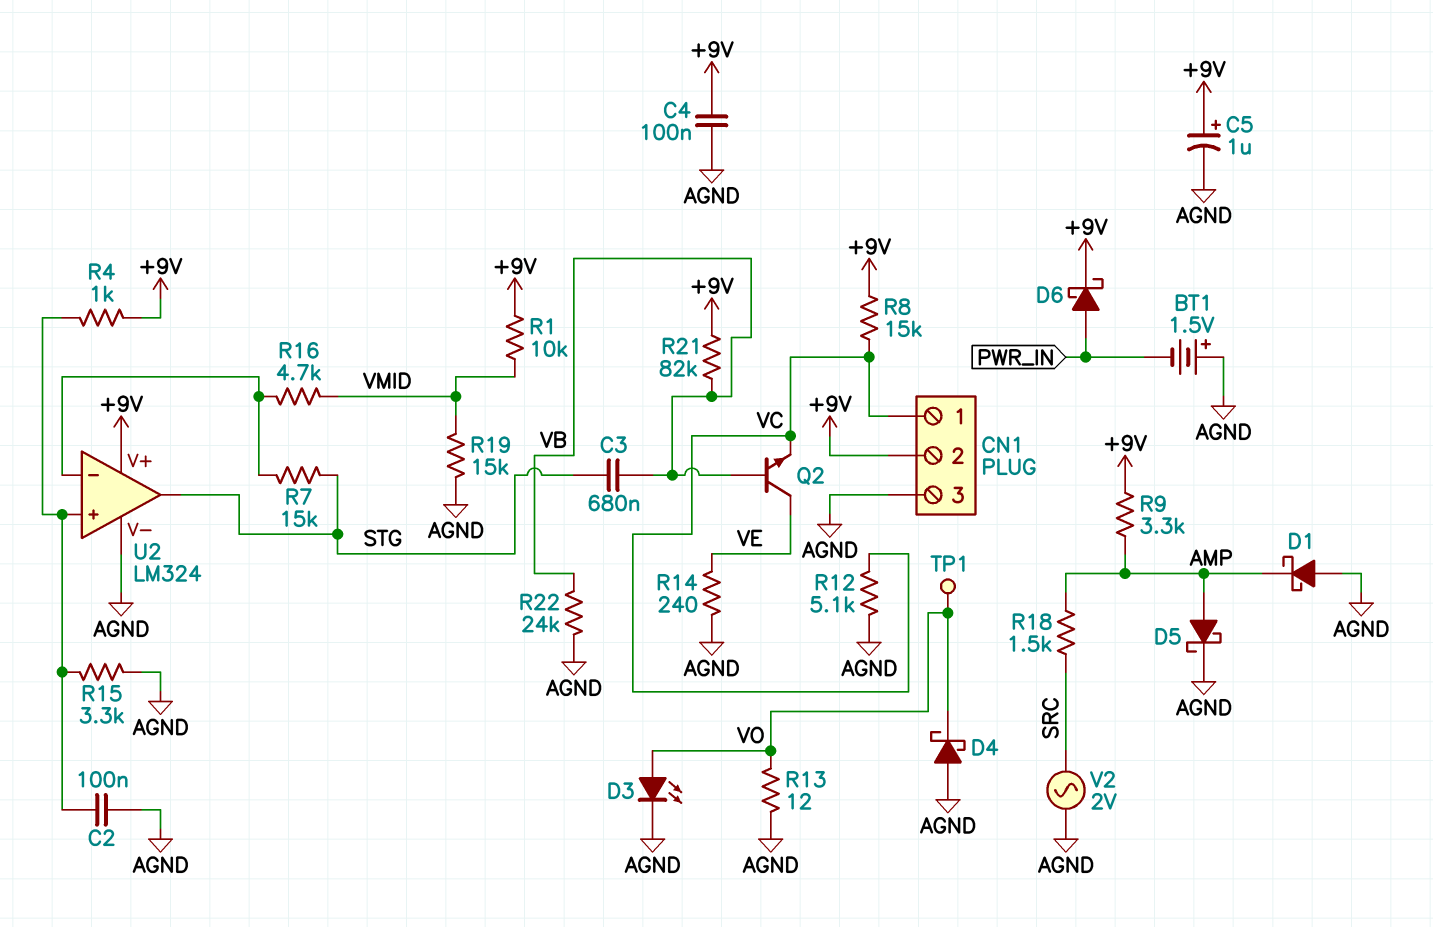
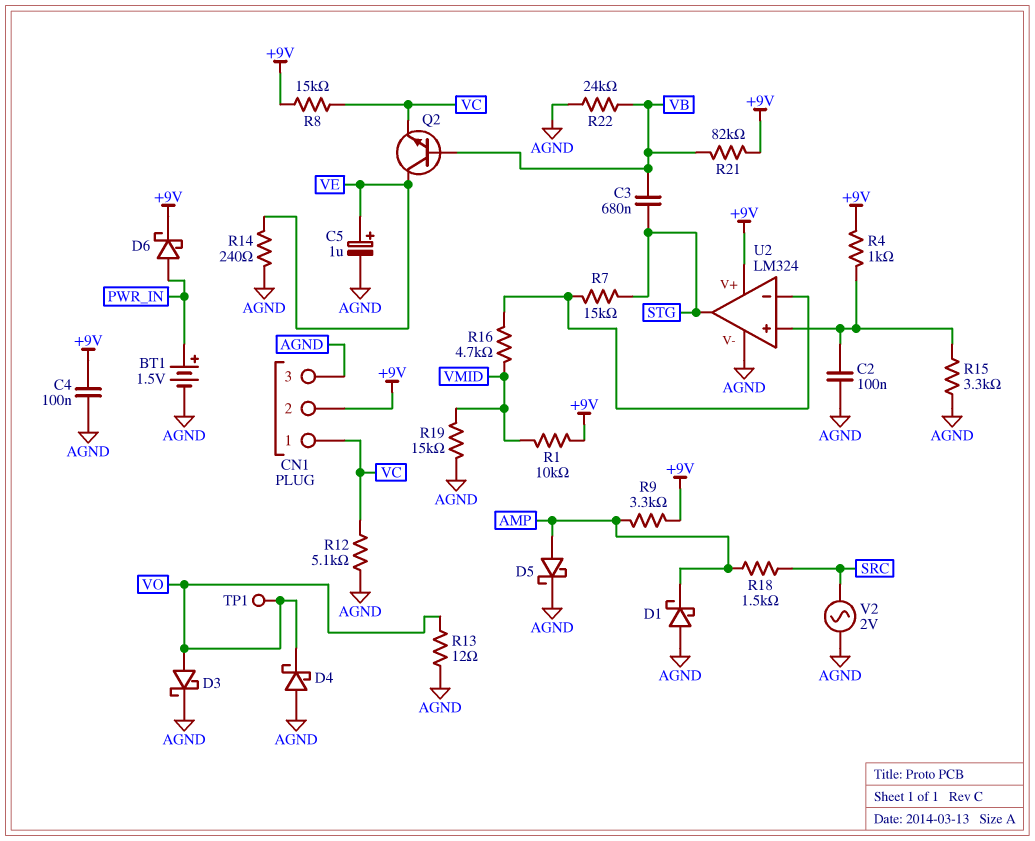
BT1: 1.5V (plus AGND, minus PWR_IN) -> 1.5V (plus PWR_IN, minus AGND)
C5: 1uF (plus +9V, minus AGND) -> 1uF (plus VE, minus AGND)
D3: LED (A VO, K AGND) -> schottky (A VO, K AGND)

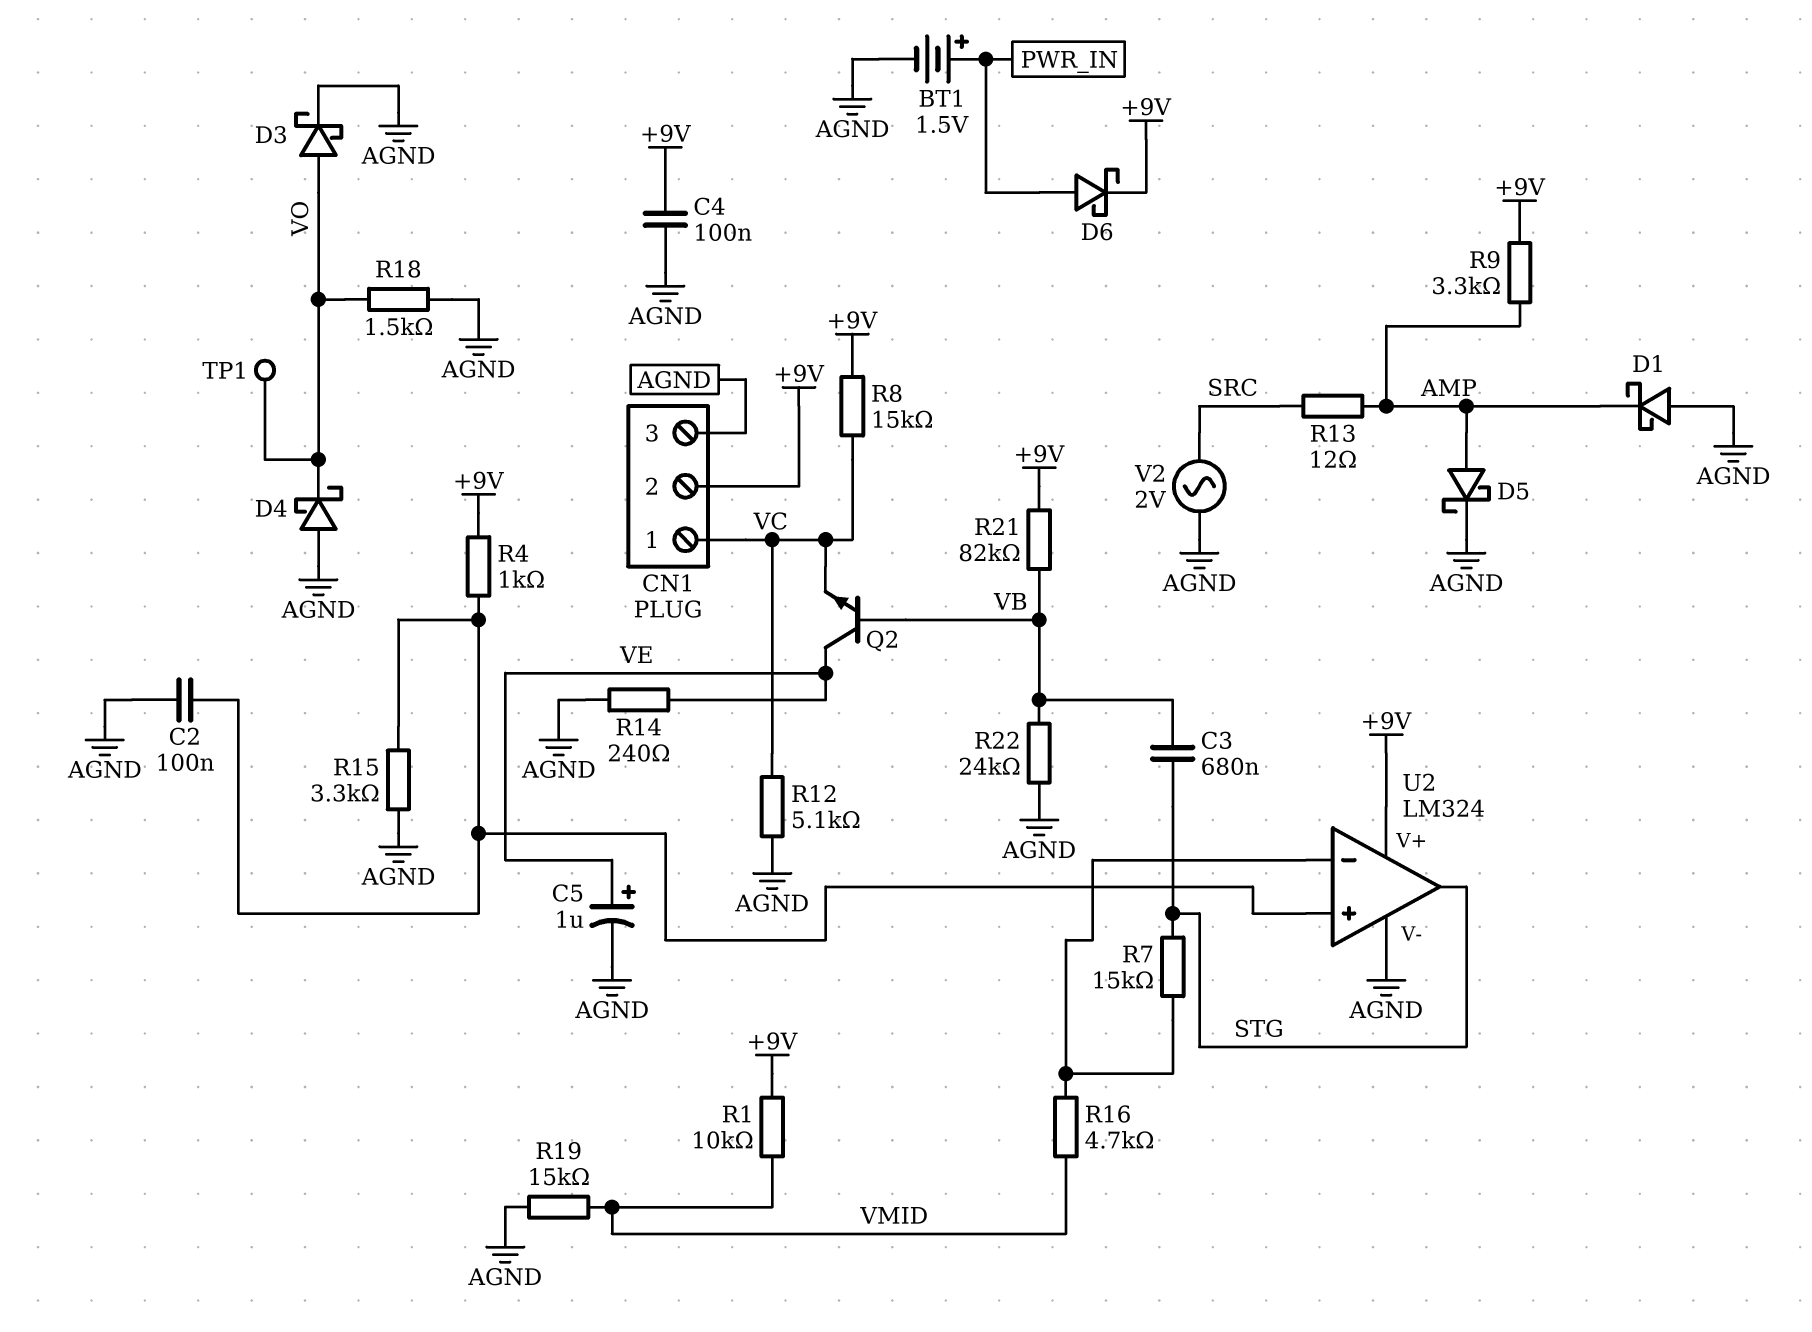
R13: 12 (AGND, VO) -> 12 (AMP, SRC)
R18: 1.5k (AMP, SRC) -> 1.5k (AGND, VO)

